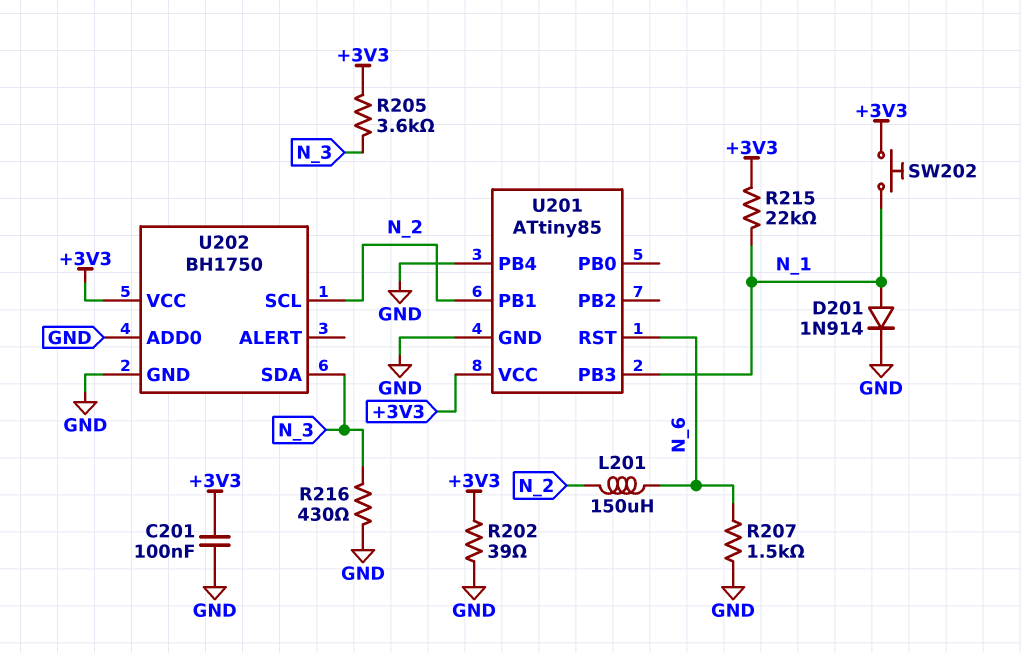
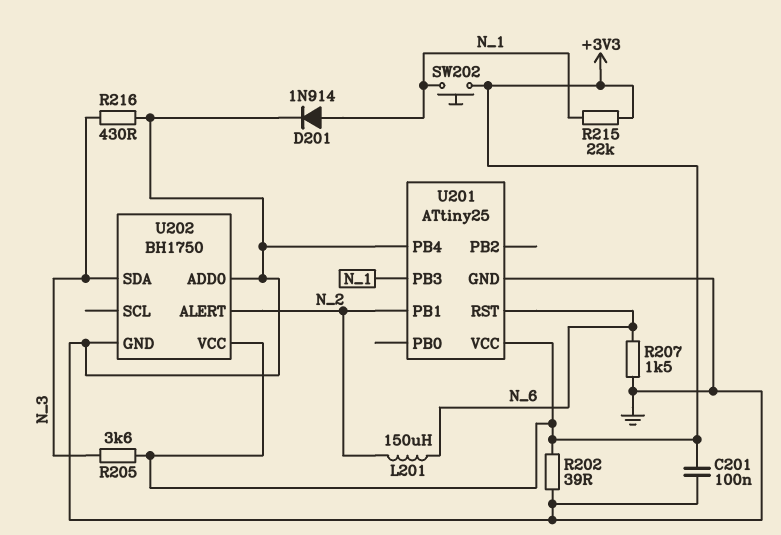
U201: ATtiny85 -> ATtiny25
U202 pin ALERT: none -> N_2
U202 pin SCL: N_2 -> none

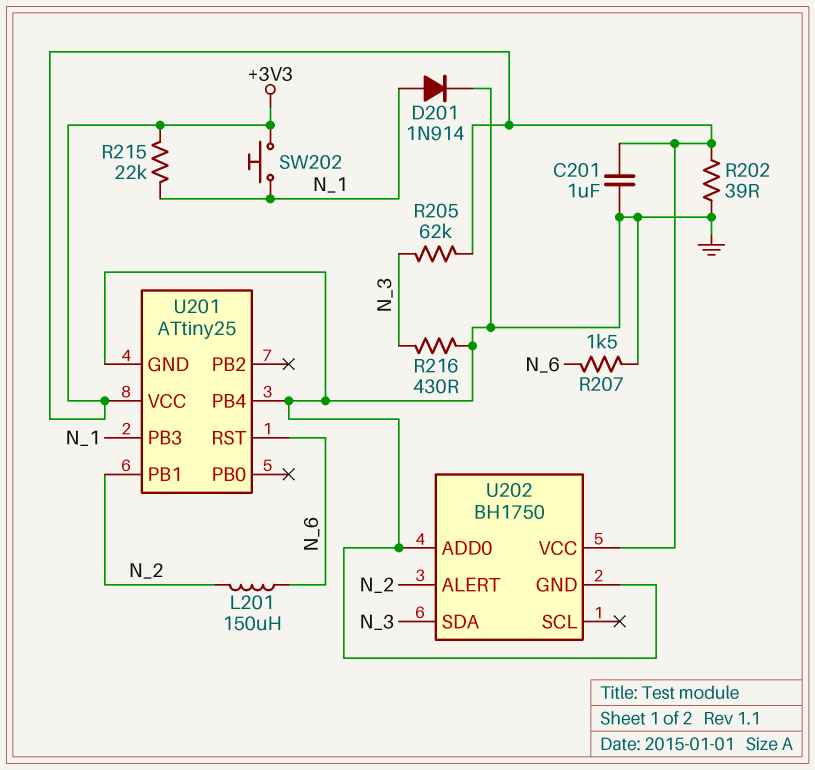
C201: 100nF (+3V3, GND) -> 1uF (+3V3, GND)
R205: 3.6k (+3V3, N_3) -> 62k (+3V3, N_3)

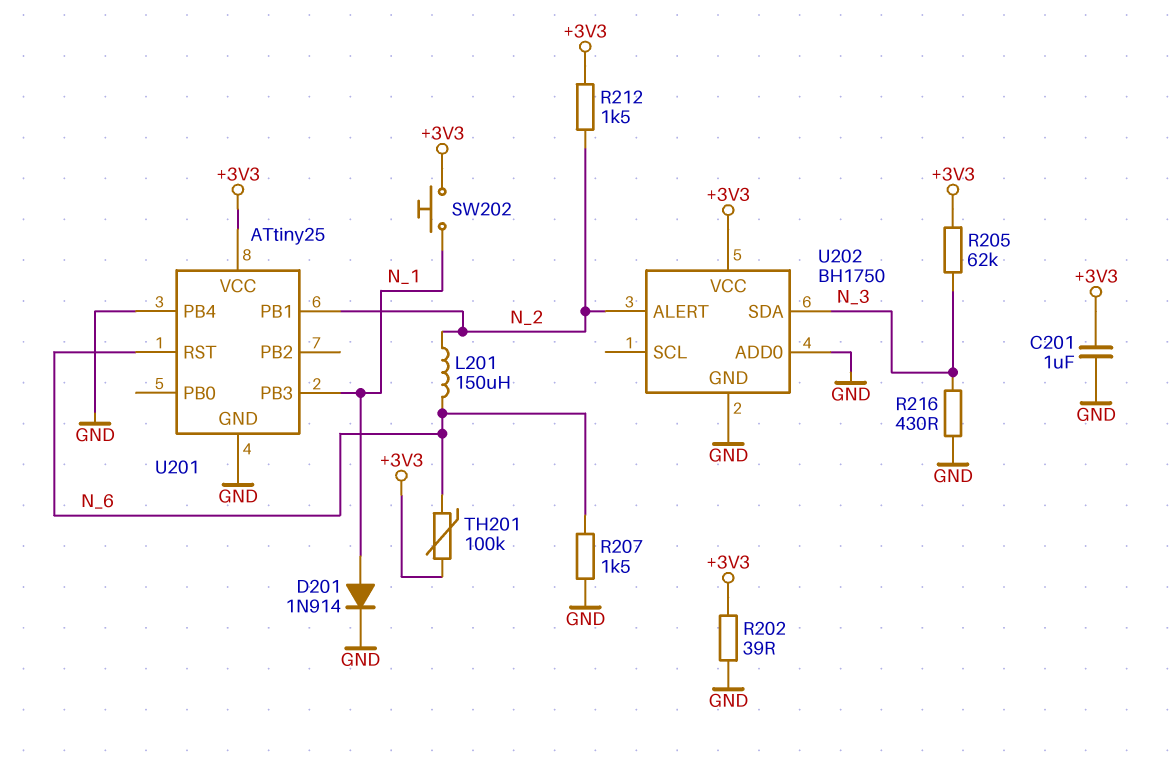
R212: none -> 1.5k (+3V3, N_2)
R215: 22k (+3V3, N_1) -> none
TH201: none -> 100k (+3V3, N_6)

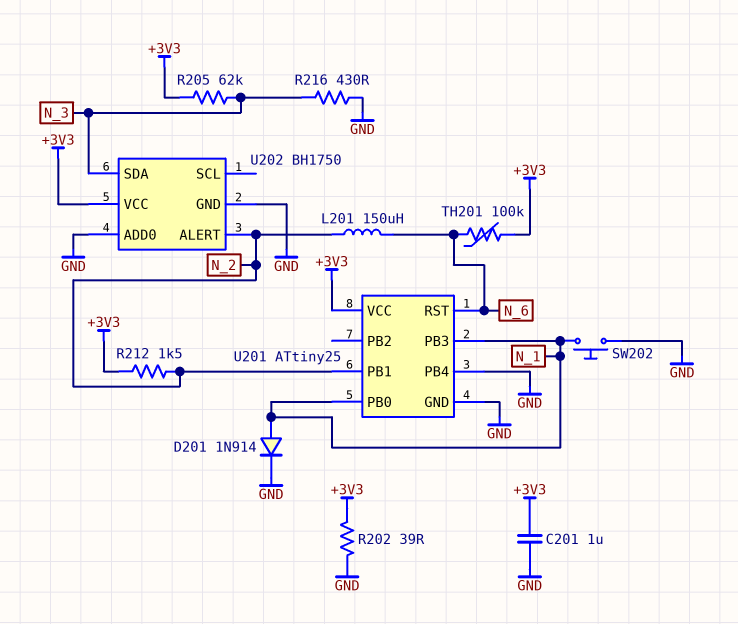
R207: 1.5k (GND, N_6) -> none
SW202: button (+3V3, N_1) -> button (GND, N_1)
U201 pin PB0: none -> N_1

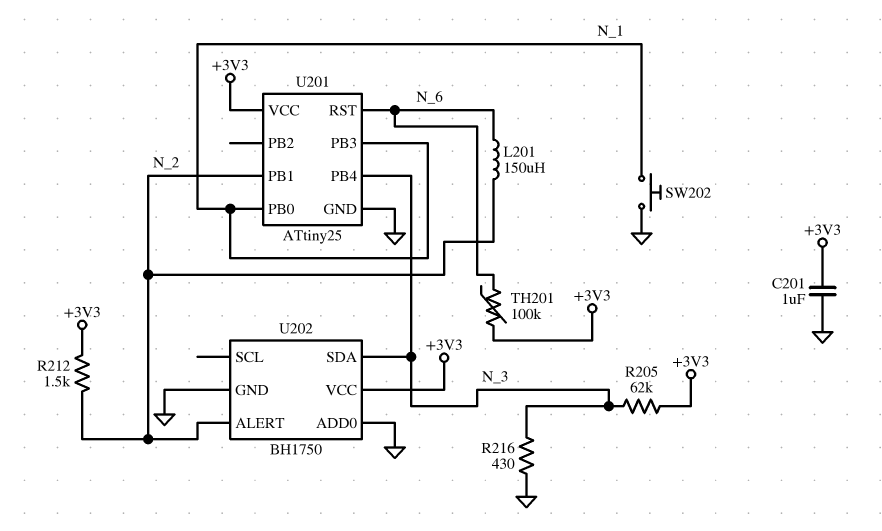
D201: diode 1N914 (A N_1, K GND) -> none
R202: 39 (+3V3, GND) -> none
U201 pin PB4: GND -> N_3

